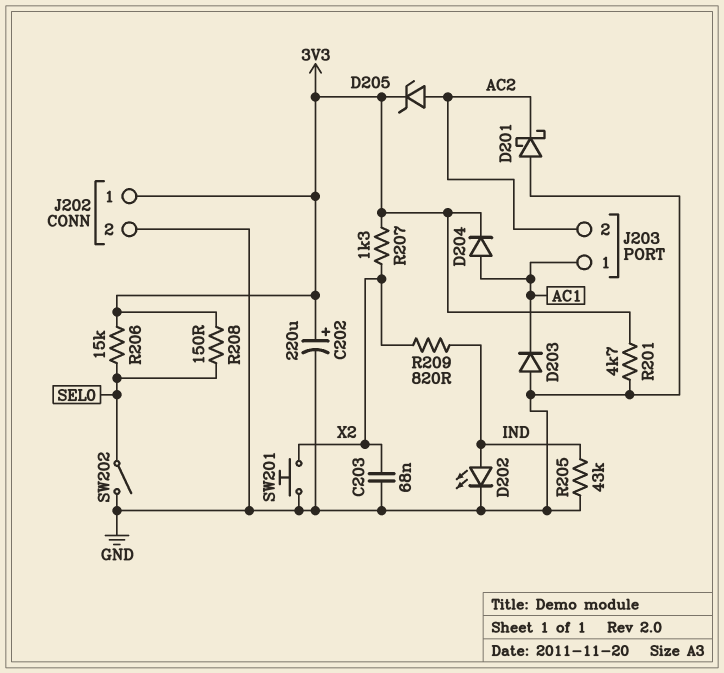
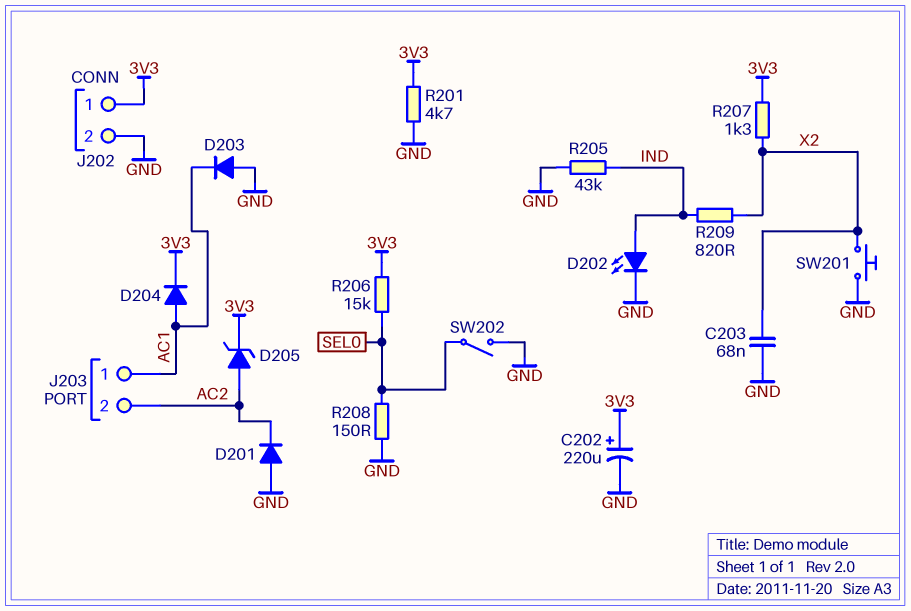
D201: schottky (A GND, K AC2) -> diode (A GND, K AC2)
R208: 150 (3V3, SEL0) -> 150 (GND, SEL0)

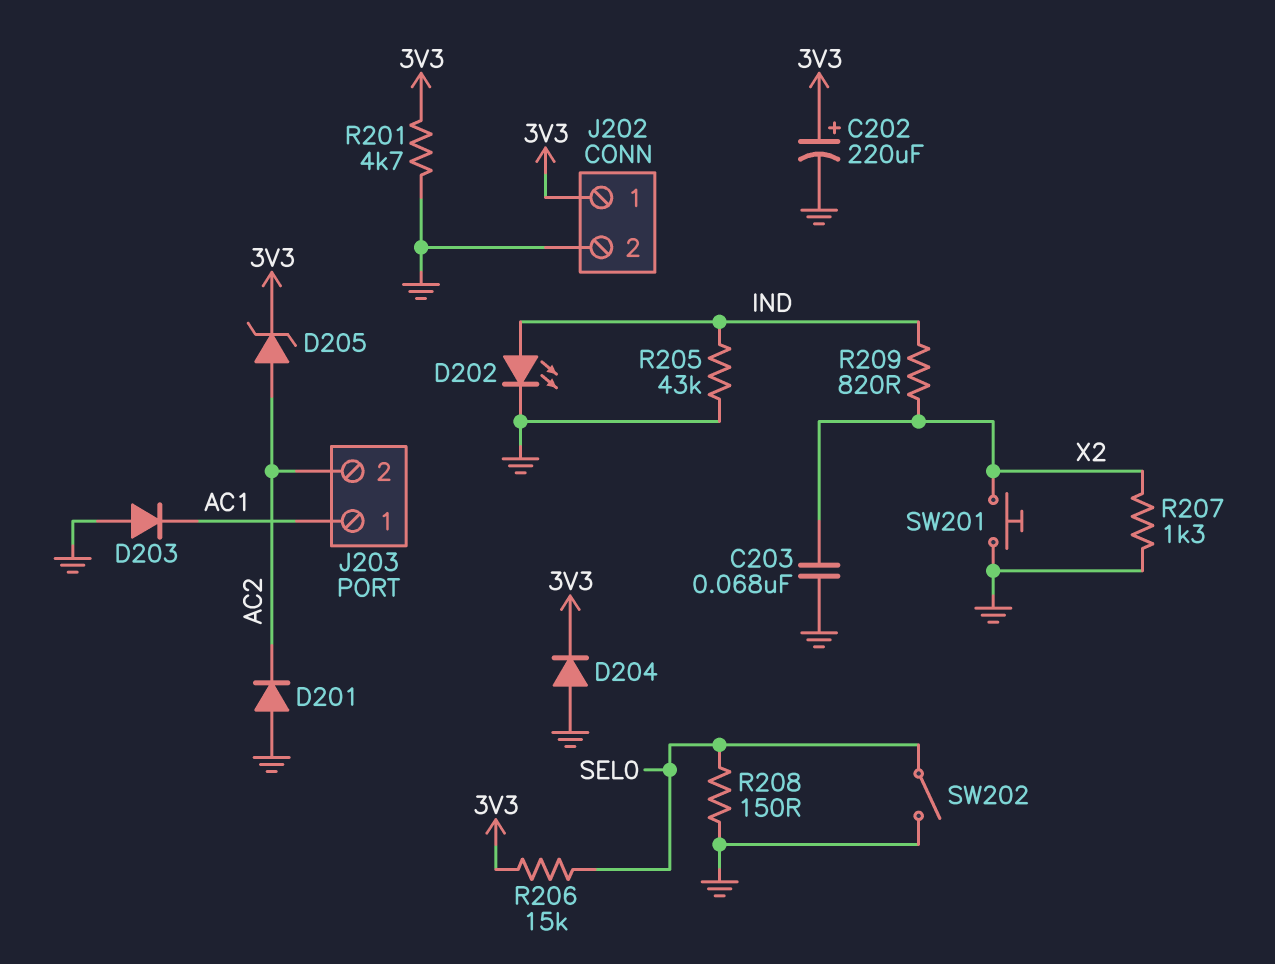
D204: diode (A AC1, K 3V3) -> diode (A GND, K 3V3)
R207: 1.3k (3V3, X2) -> 1.3k (GND, X2)

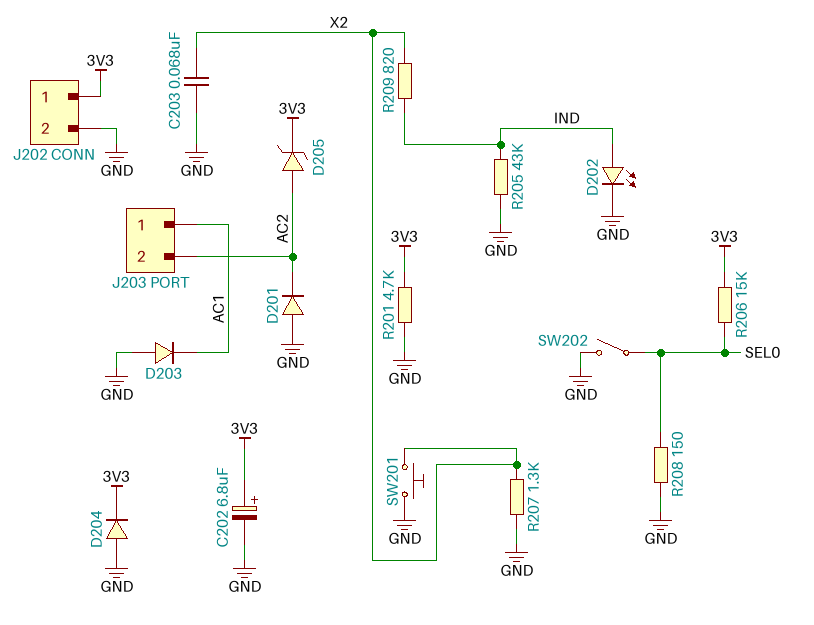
C202: 220uF (plus 3V3, minus GND) -> 6.8uF (plus 3V3, minus GND)

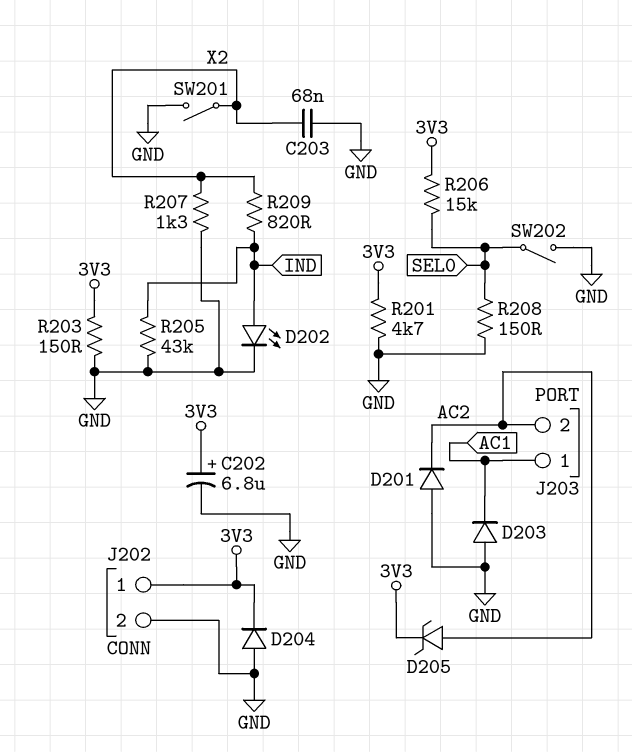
R203: none -> 150 (3V3, GND)
SW201: button (GND, X2) -> switch (GND, X2)

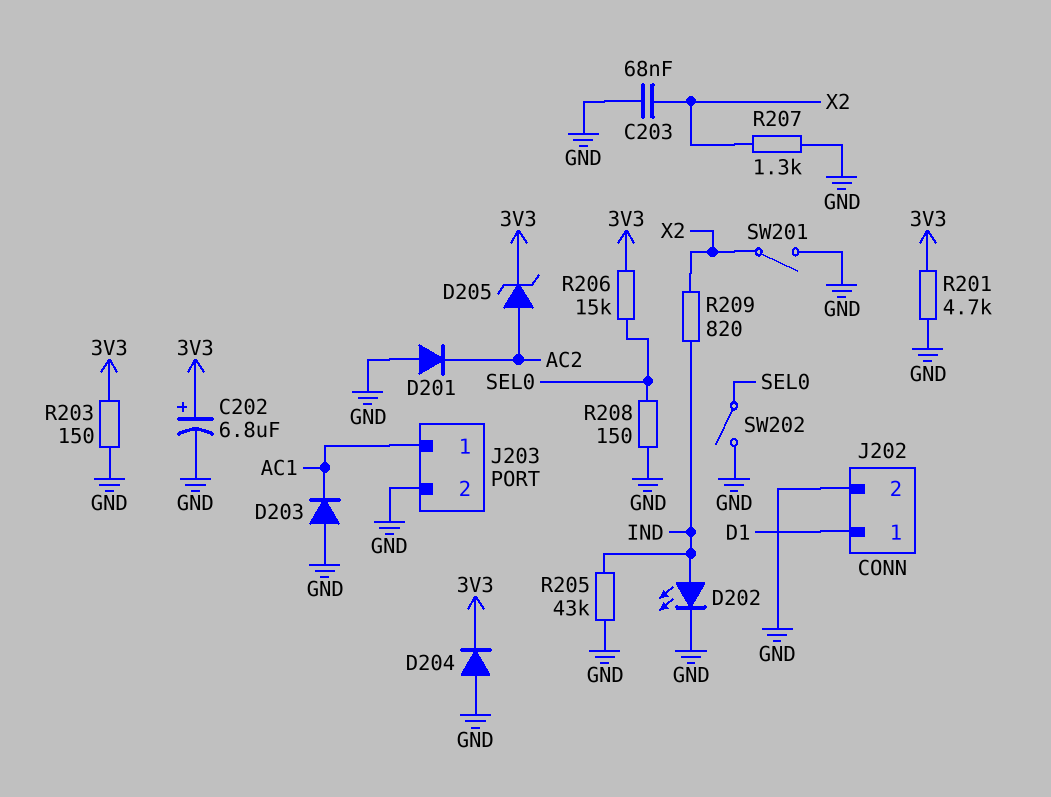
J202 pin 1: 3V3 -> D1
J203 pin 2: AC2 -> GND

